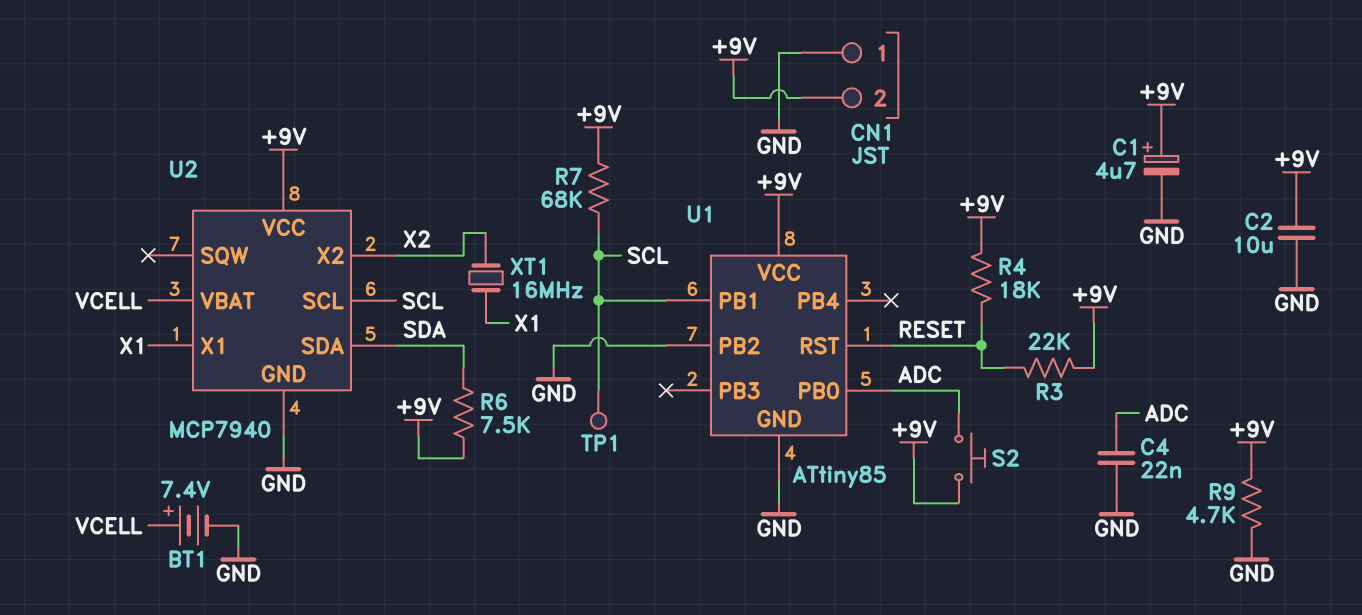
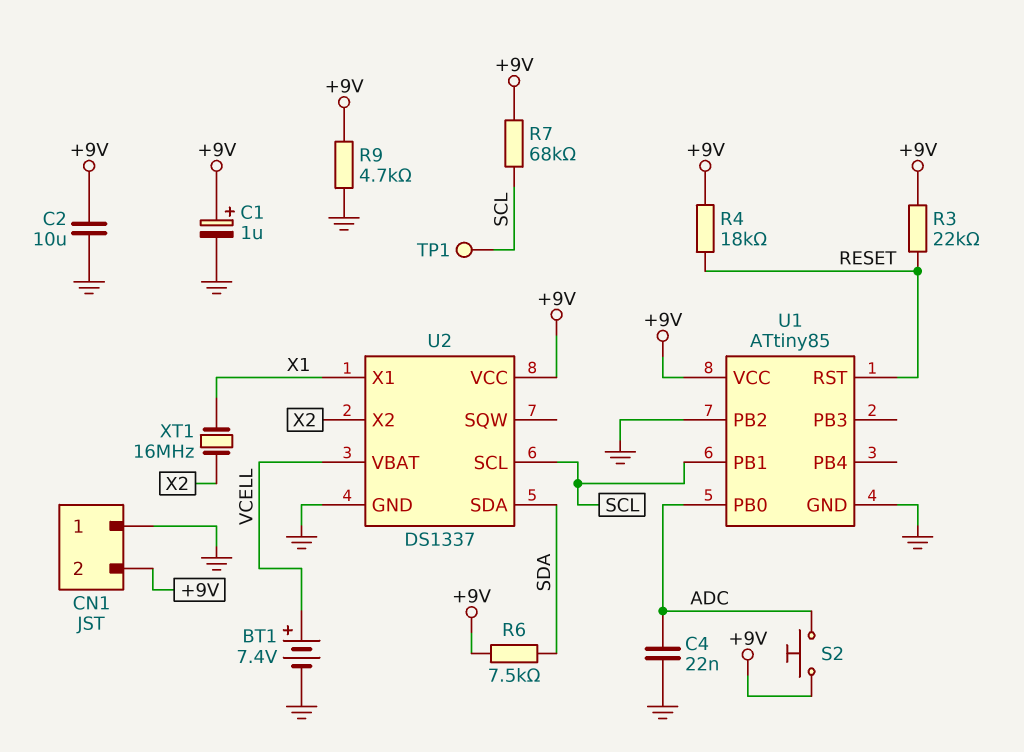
C1: 4.7uF (plus +9V, minus GND) -> 1uF (plus +9V, minus GND)
U2: MCP7940 -> DS1337

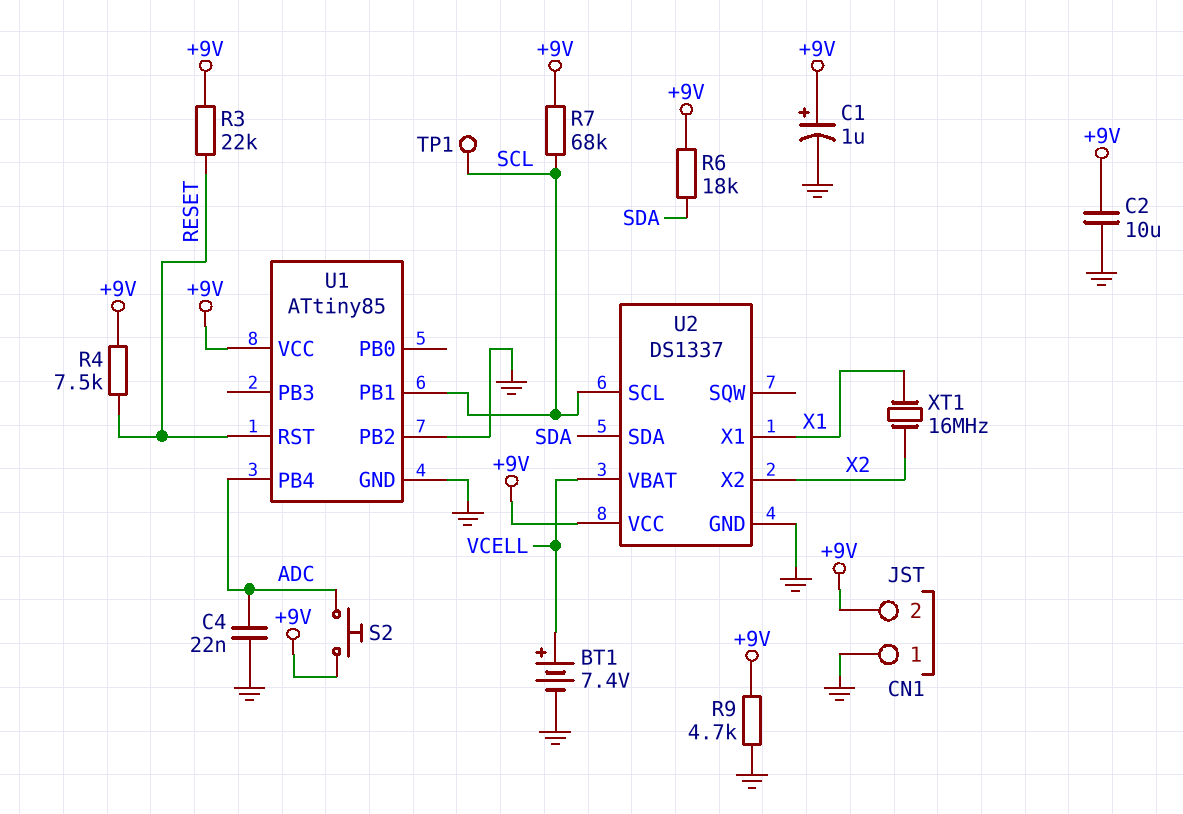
R4: 18k (+9V, RESET) -> 7.5k (+9V, RESET)
R6: 7.5k (+9V, SDA) -> 18k (+9V, SDA)
U1 pin PB0: ADC -> none
U1 pin PB4: none -> ADC

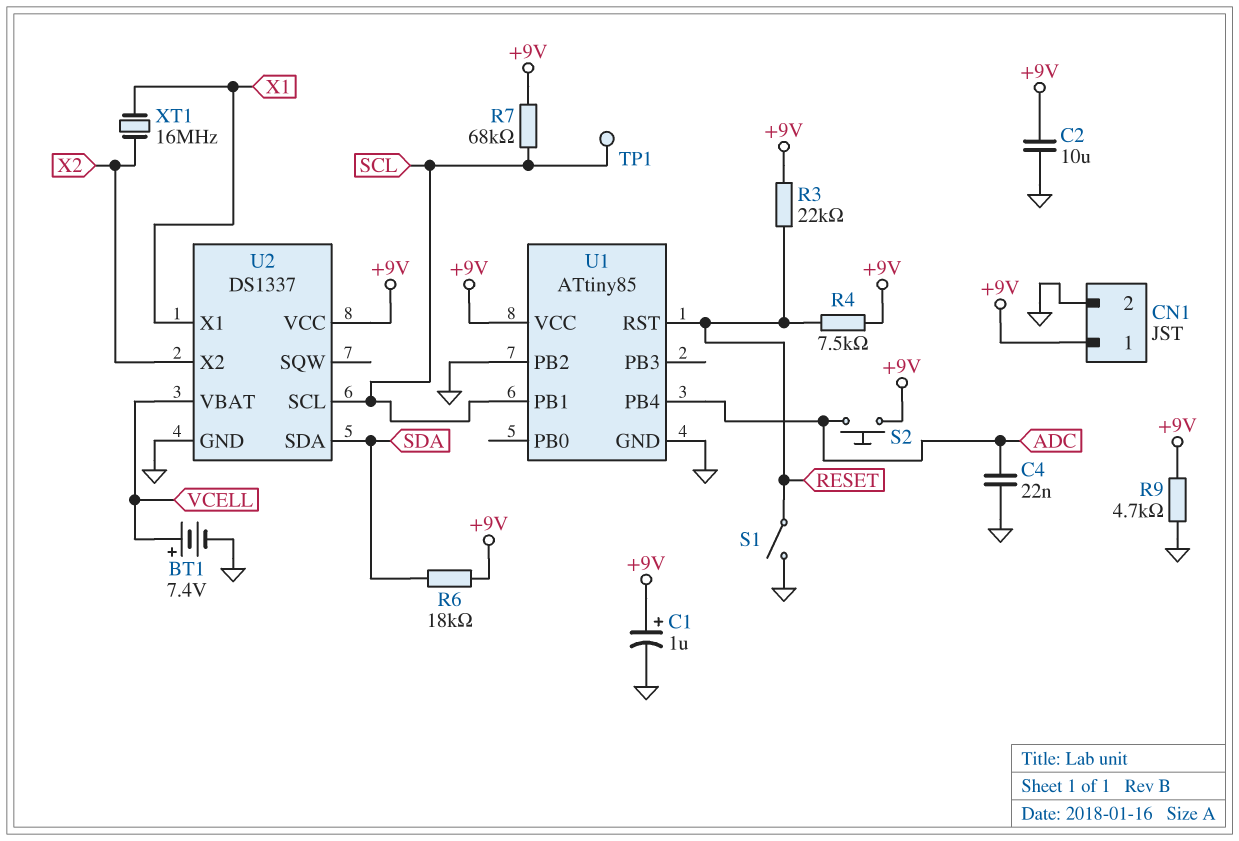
CN1 pin 1: GND -> +9V
CN1 pin 2: +9V -> GND
S1: none -> switch (GND, RESET)

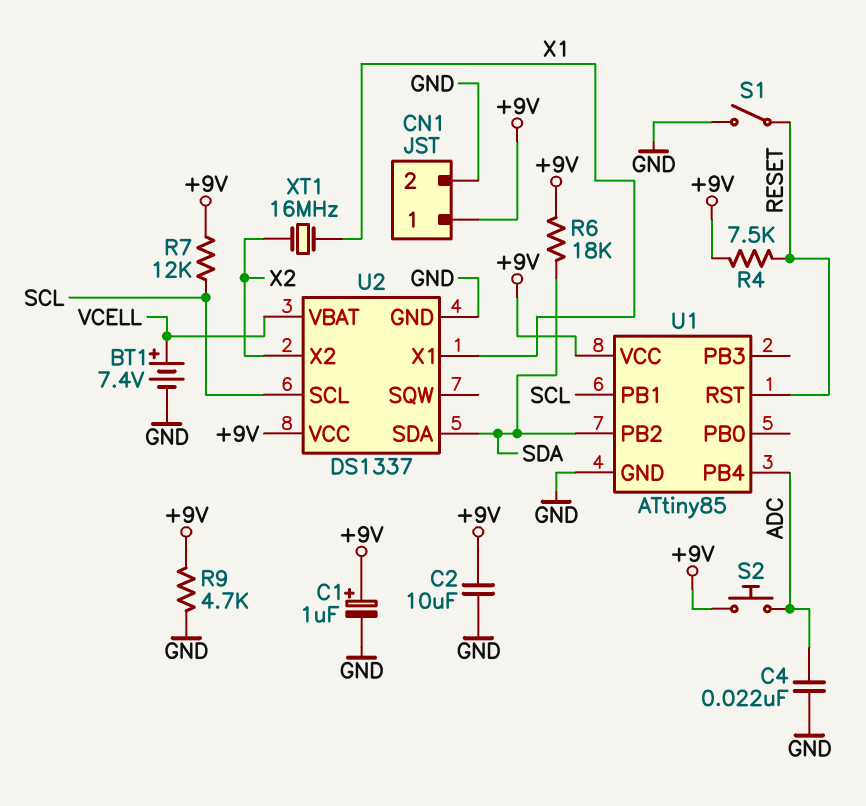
R3: 22k (+9V, RESET) -> none
R7: 68k (+9V, SCL) -> 12k (+9V, SCL)
TP1: test point (SCL) -> none
U1 pin PB2: GND -> SDA

